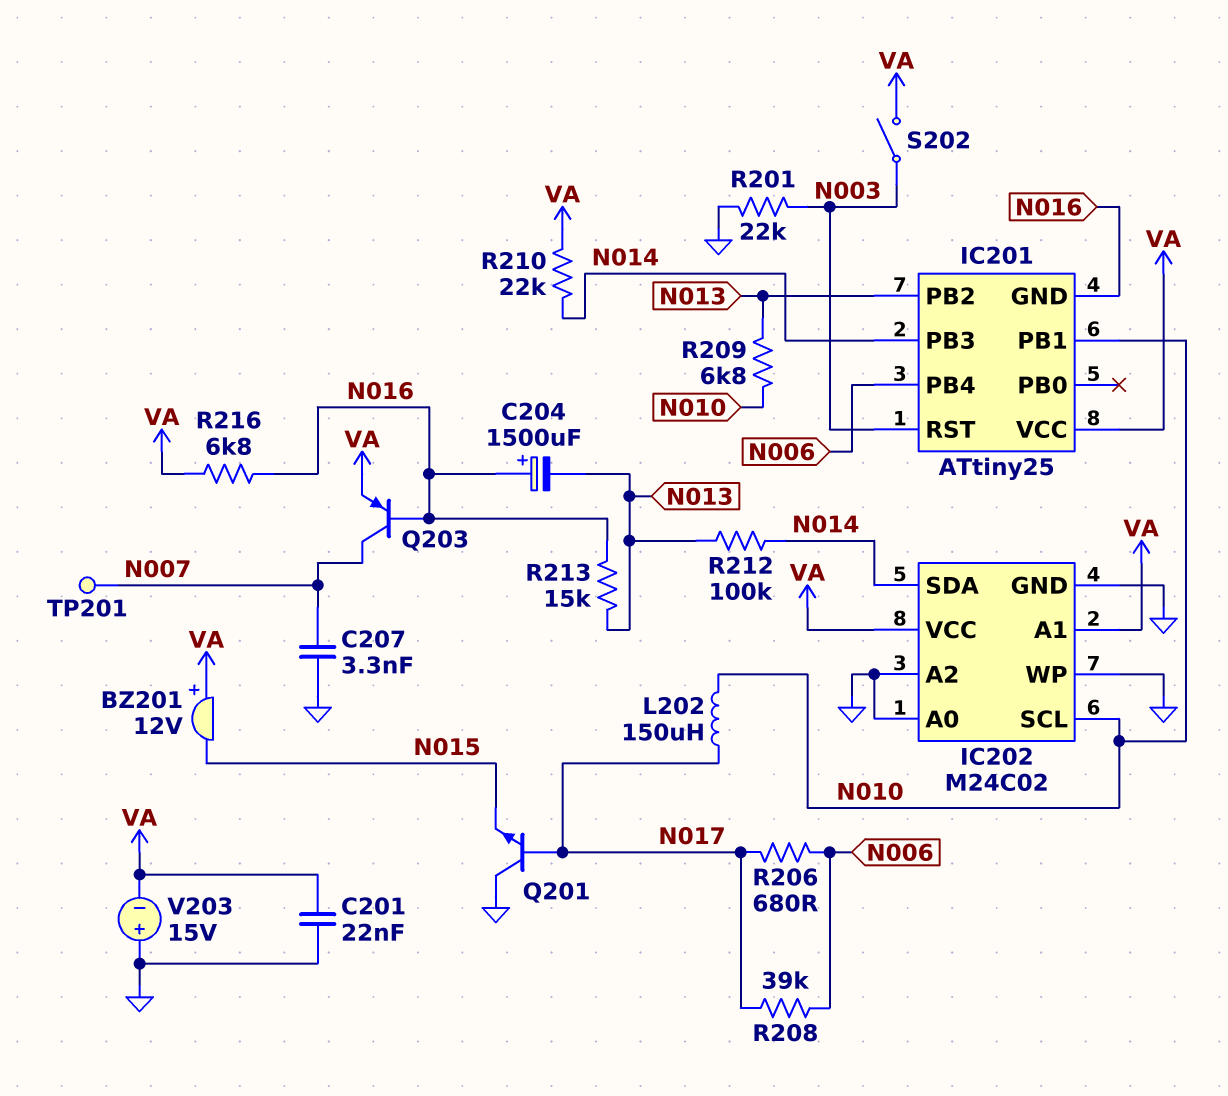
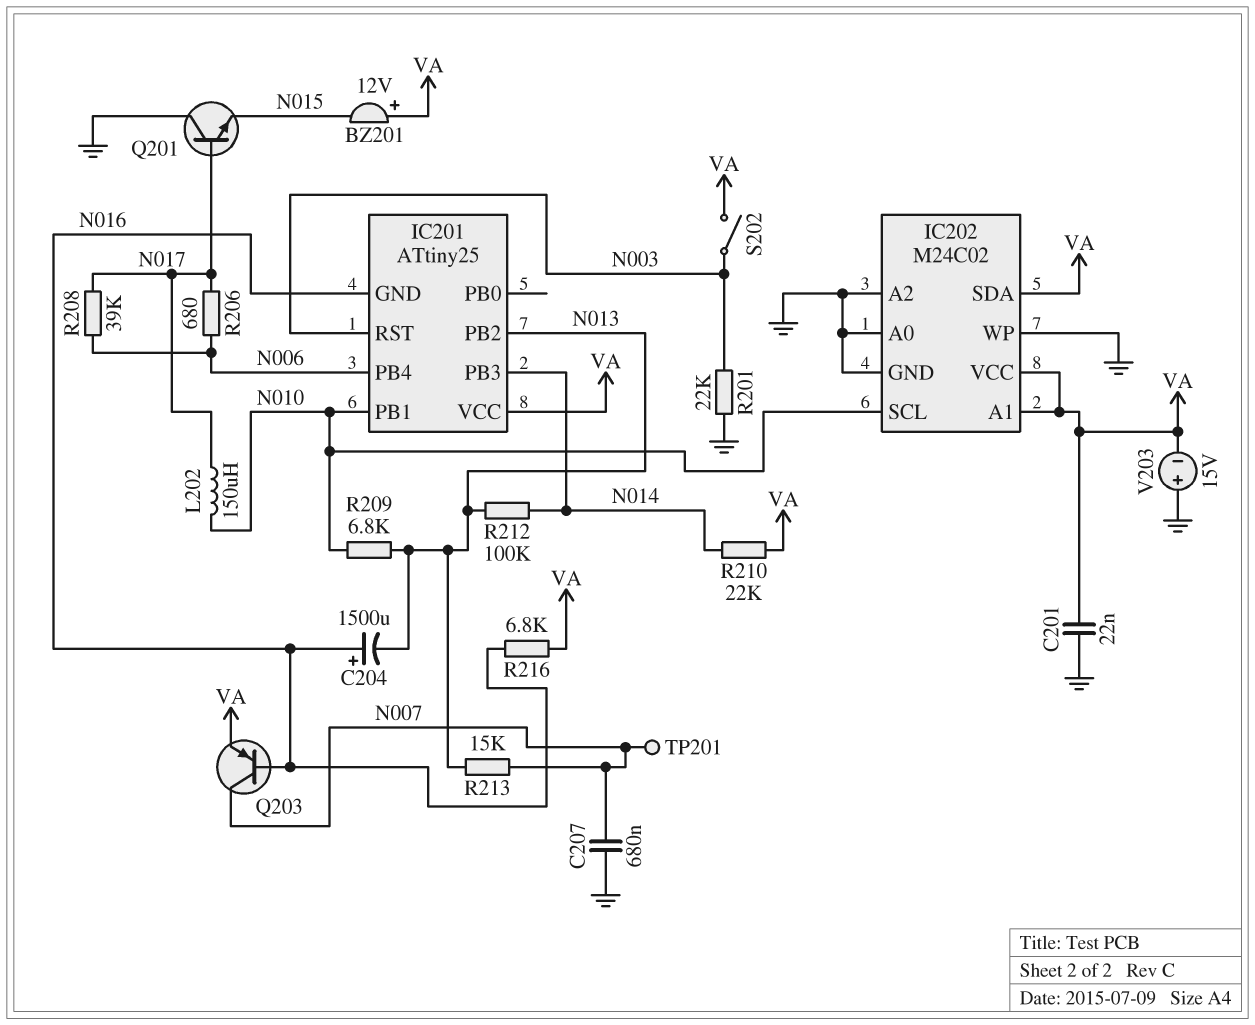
C207: 3.3nF (GND, N007) -> 680nF (GND, N007)
IC202 pin SDA: N014 -> VA
R213: 15k (N013, N016) -> 15k (N007, N013)

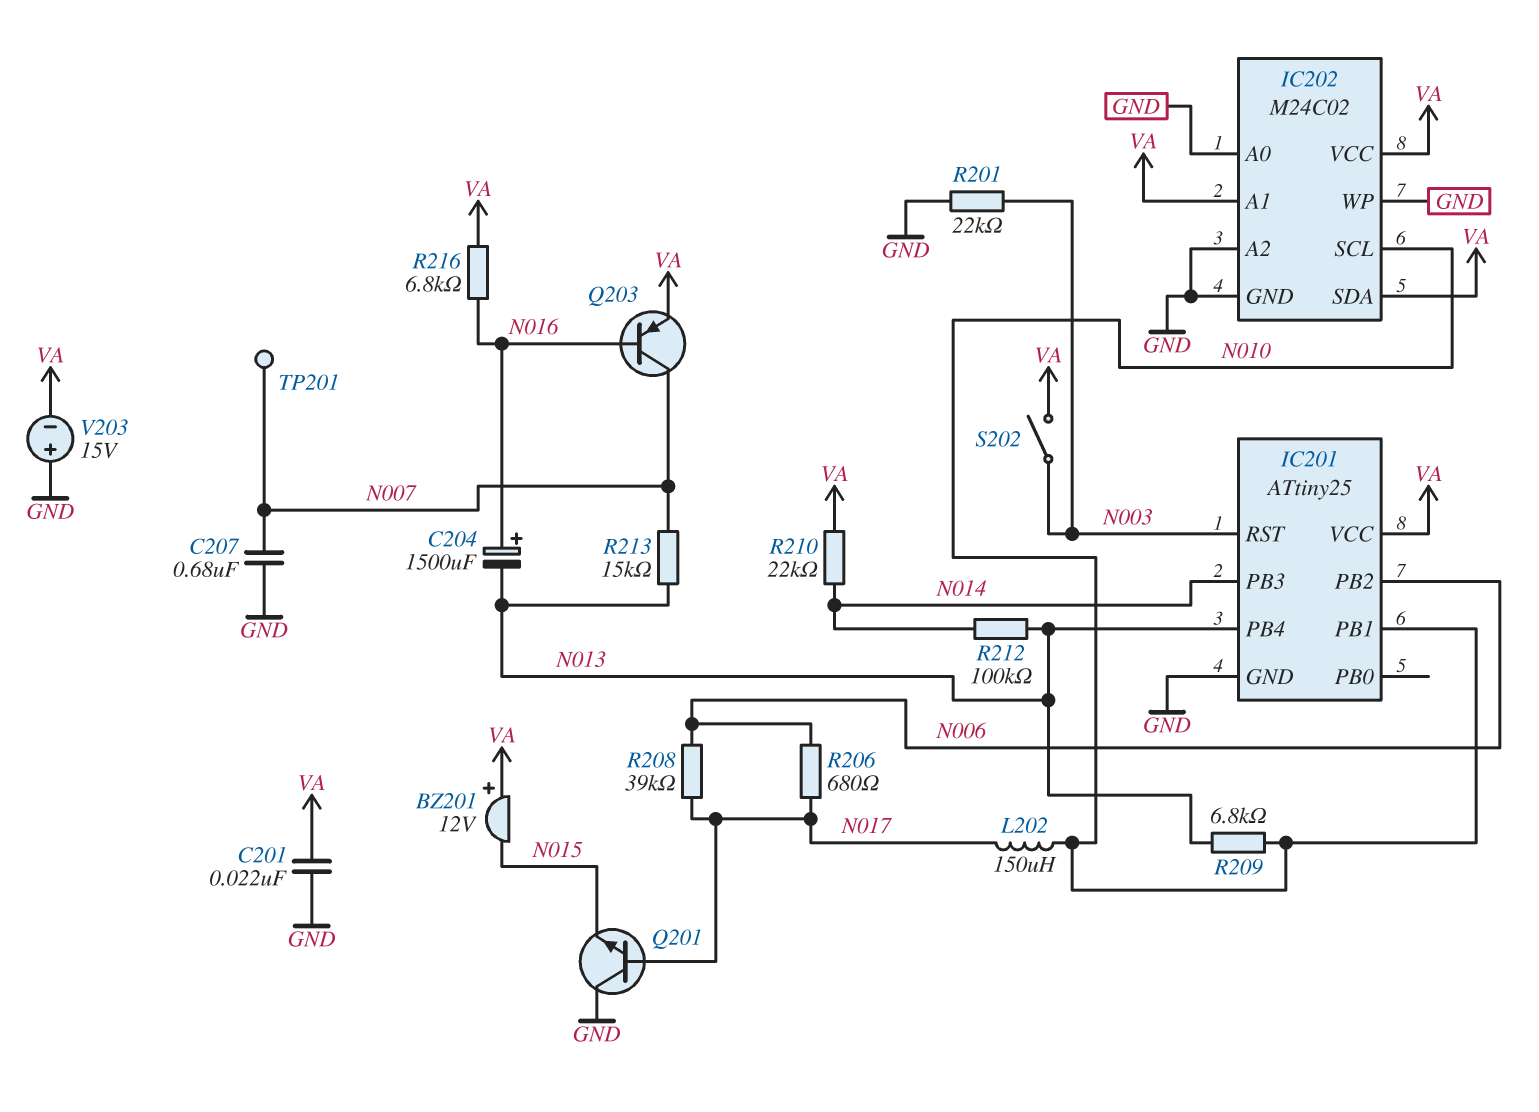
IC201 pin GND: N016 -> GND
IC201 pin PB2: N013 -> N006
IC201 pin PB4: N006 -> N013

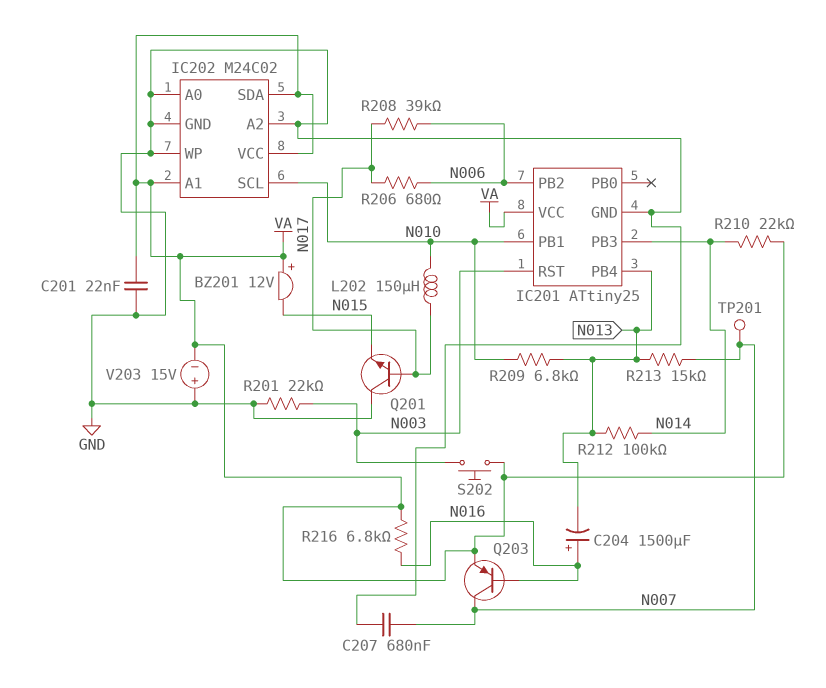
S202: switch (N003, VA) -> button (N003, VA)

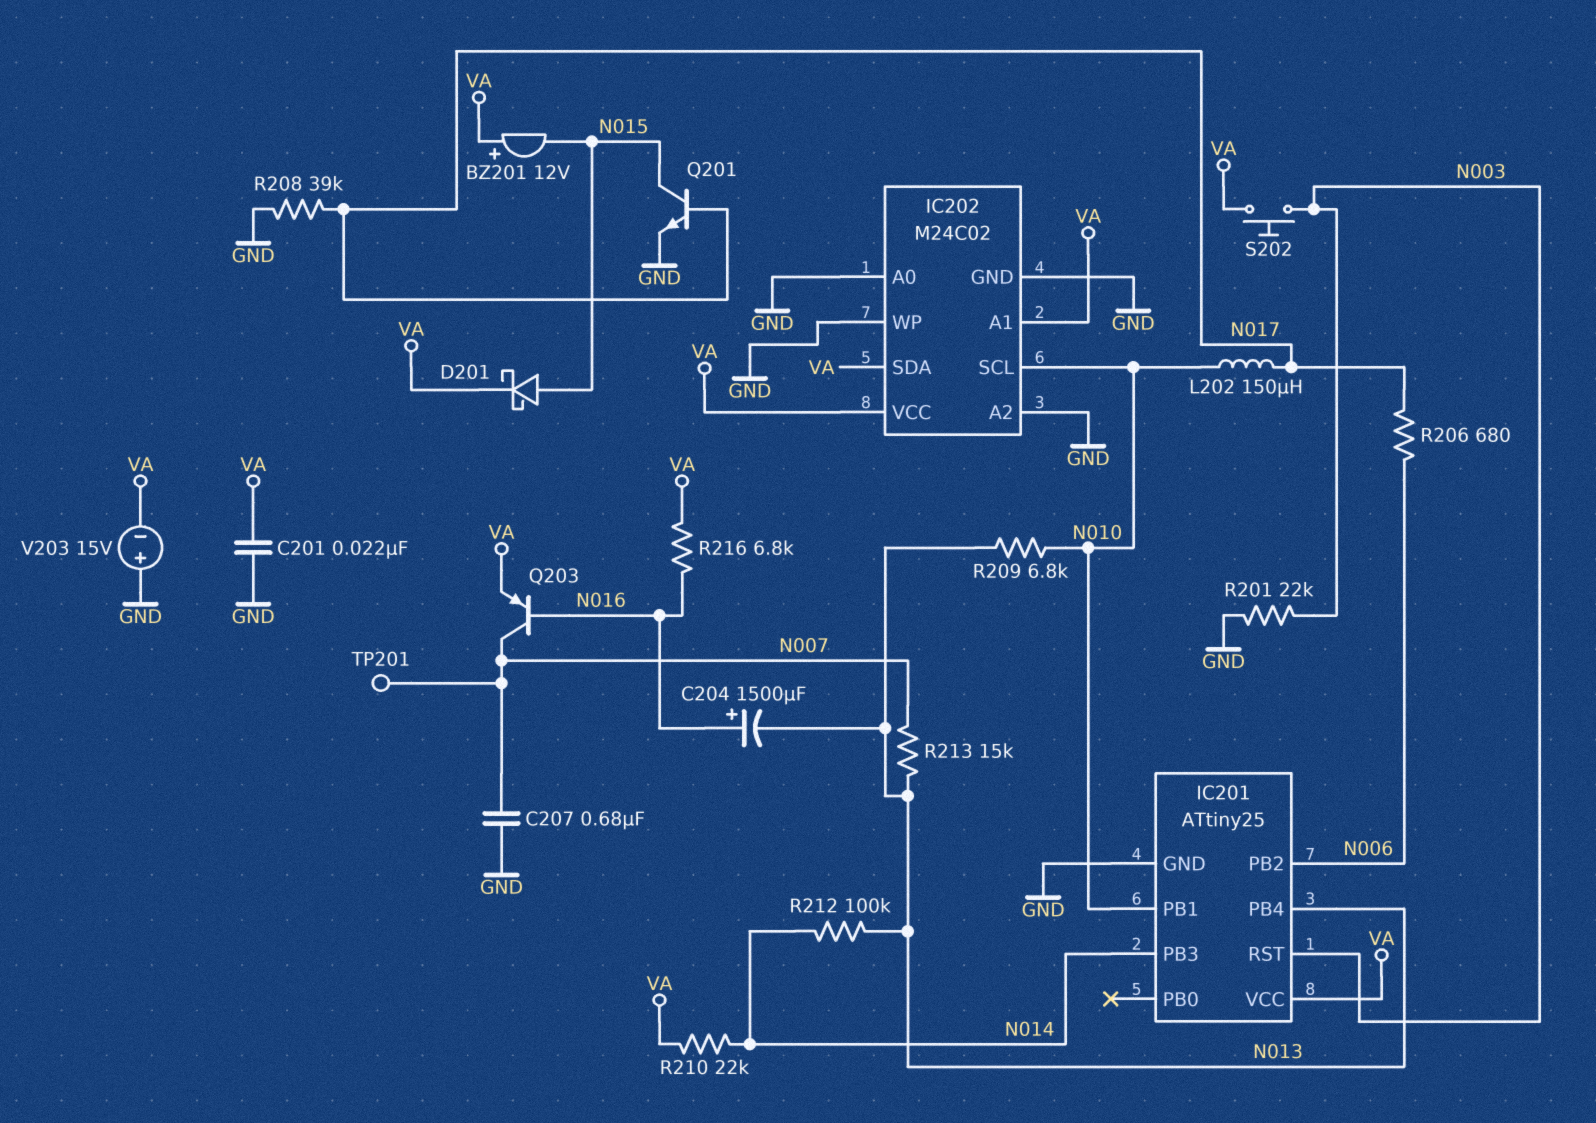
D201: none -> schottky (A N015, K VA)
Q201: NPN (B N017, C GND, E N015) -> NPN (B N017, C N015, E GND)
R208: 39k (N006, N017) -> 39k (GND, N017)

